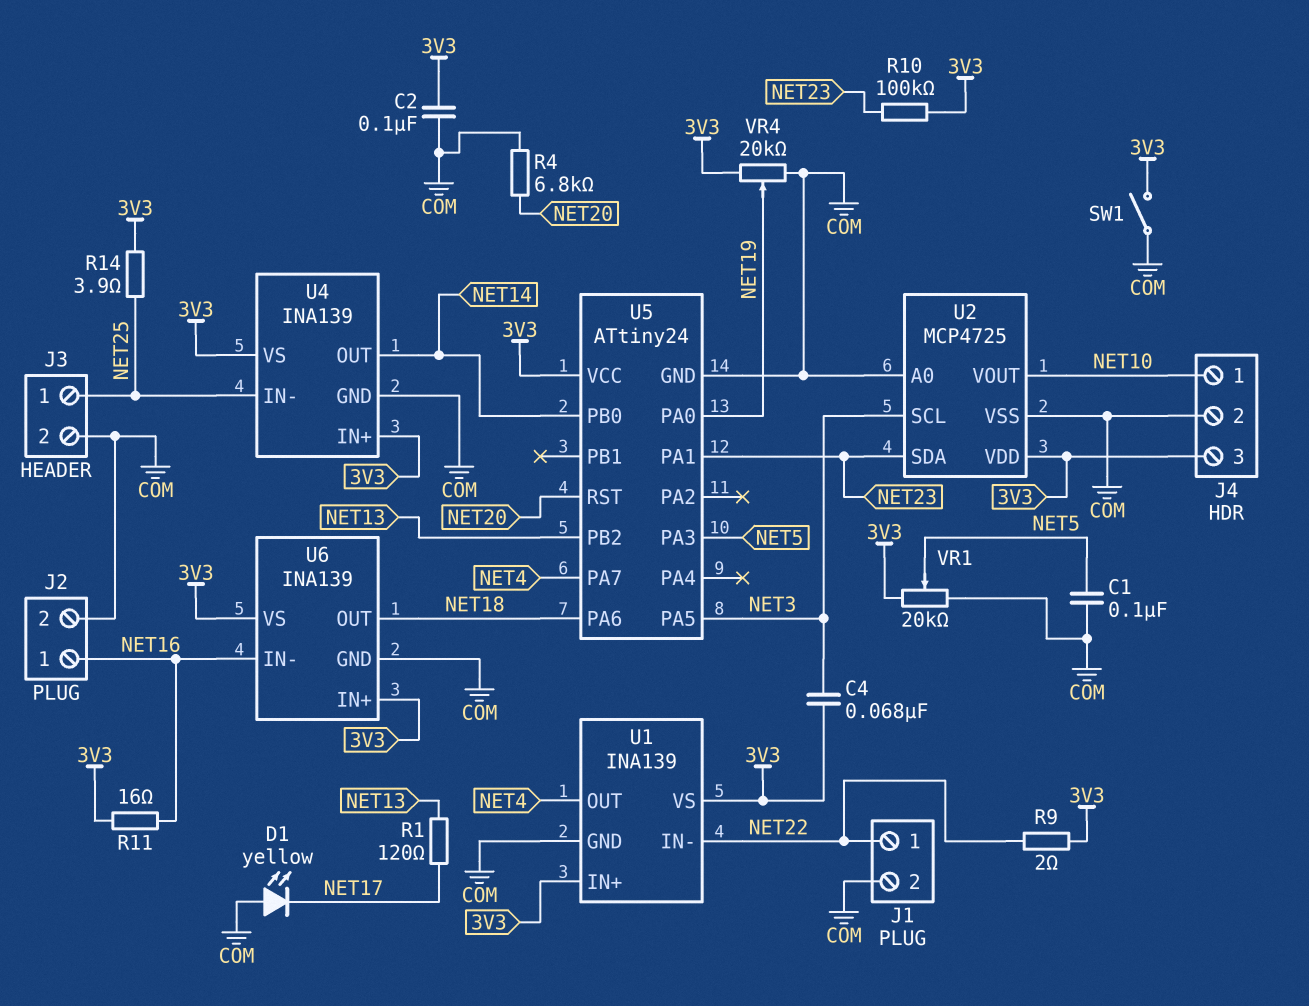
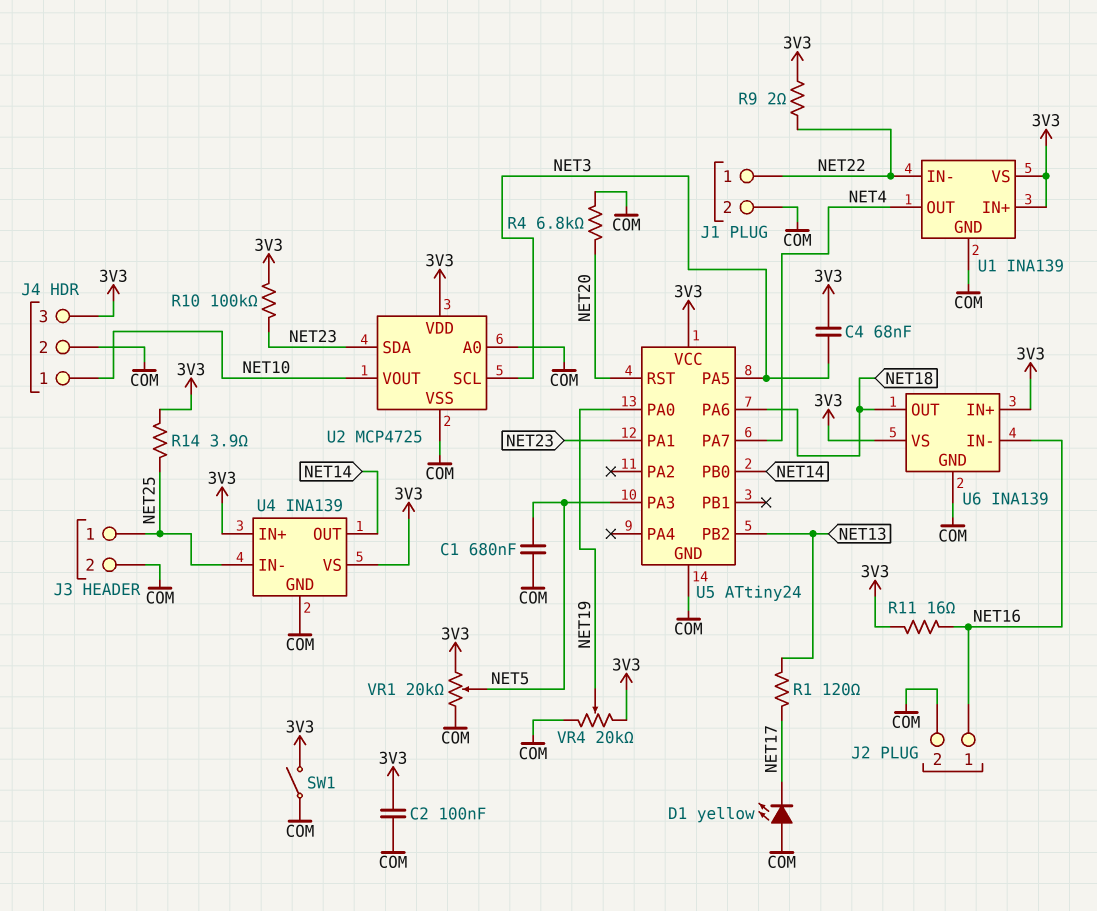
C1: 100nF (COM, NET5) -> 680nF (COM, NET5)

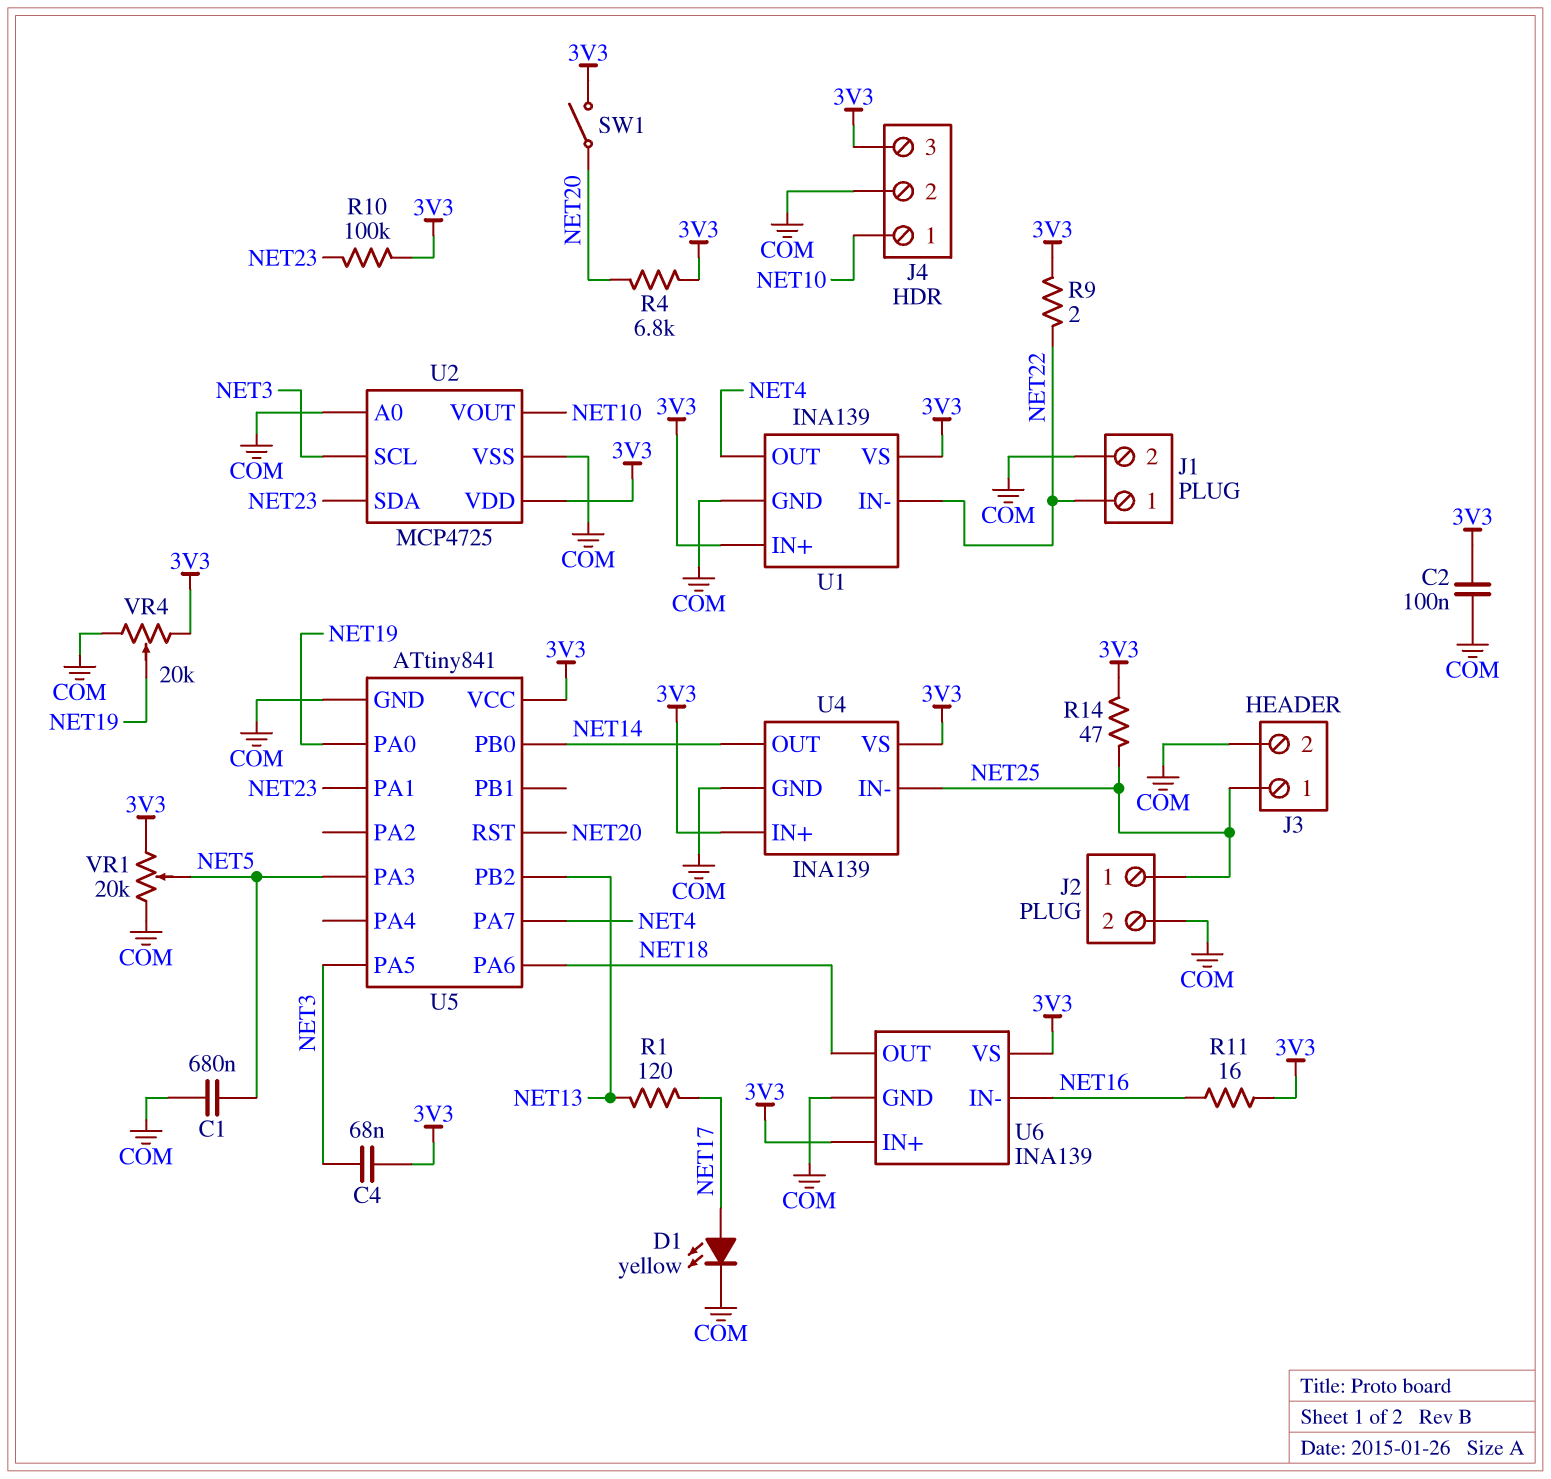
D1: LED yellow (A COM, K NET17) -> LED yellow (A NET17, K COM)
J2 pin 1: NET16 -> NET25
R4: 6.8k (COM, NET20) -> 6.8k (3V3, NET20)
R14: 3.9 (3V3, NET25) -> 47 (3V3, NET25)
SW1: switch (3V3, COM) -> switch (3V3, NET20)
U5: ATtiny24 -> ATtiny841

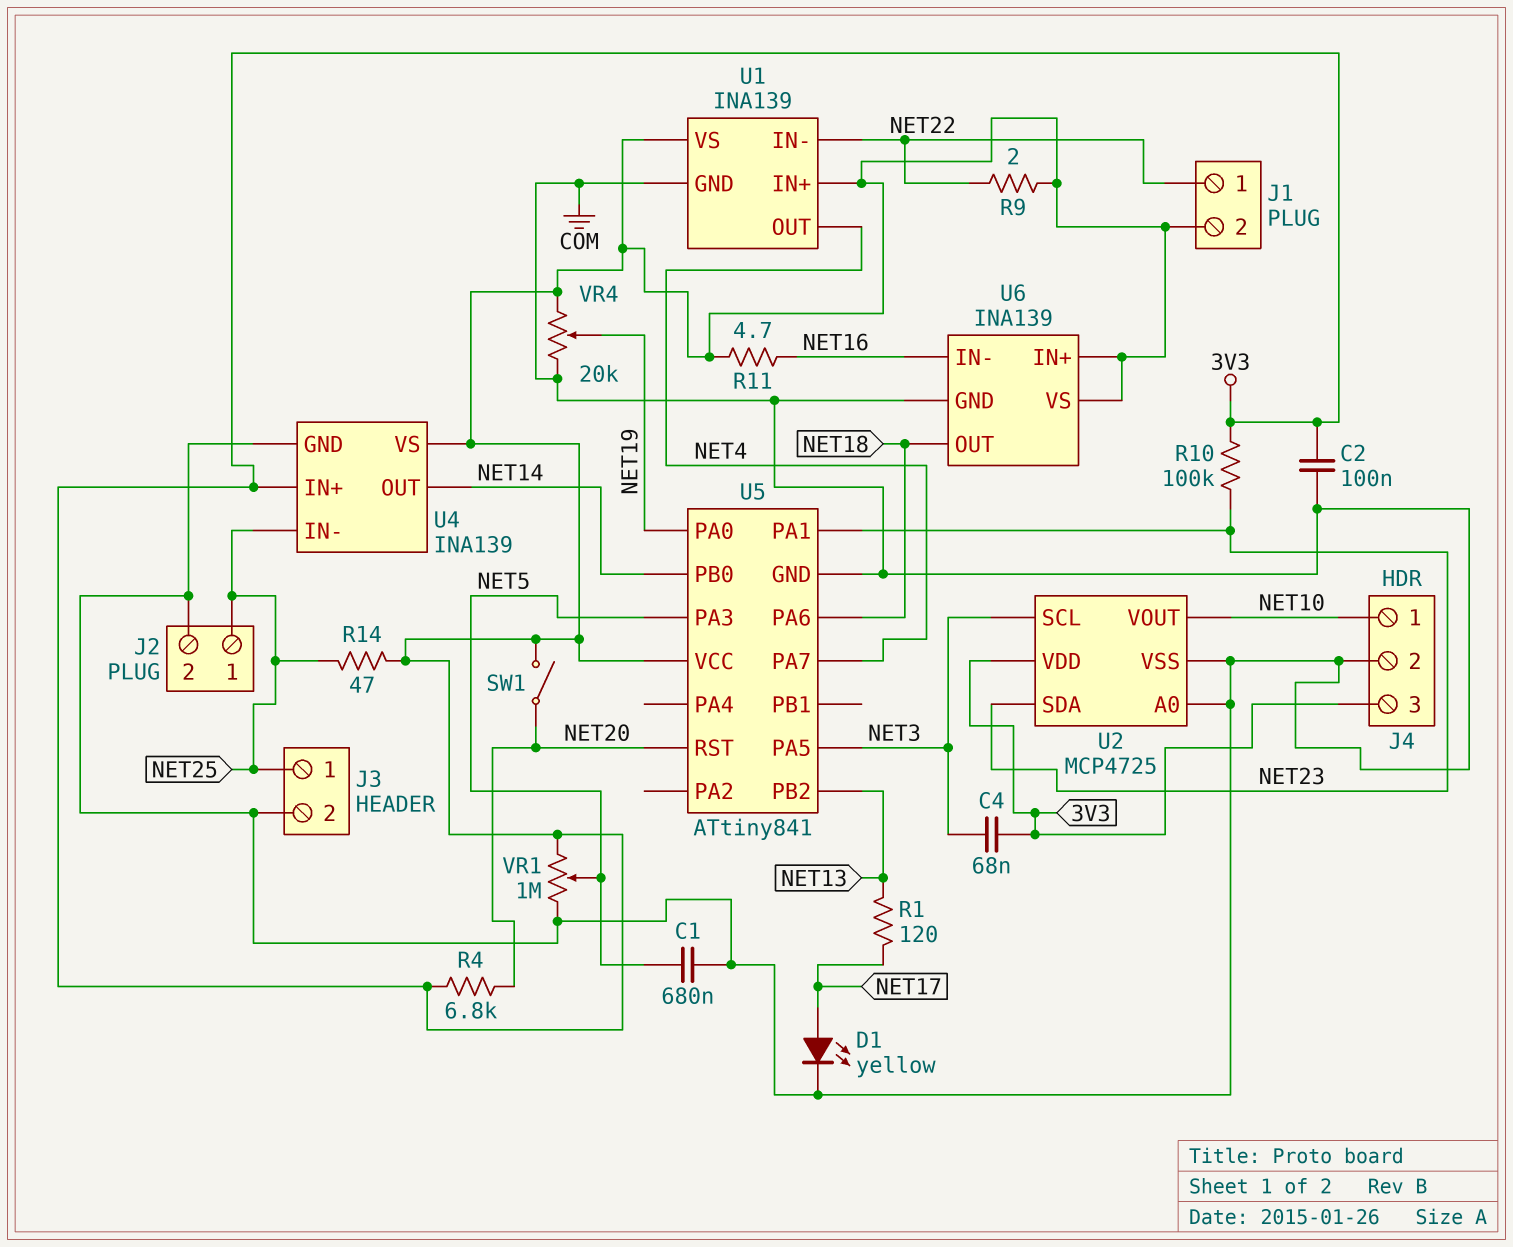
J1 pin 2: COM -> 3V3
R11: 16 (3V3, NET16) -> 4.7 (3V3, NET16)
VR1: 20k (3V3, COM, wiper NET5) -> 1M (3V3, COM, wiper NET5)

